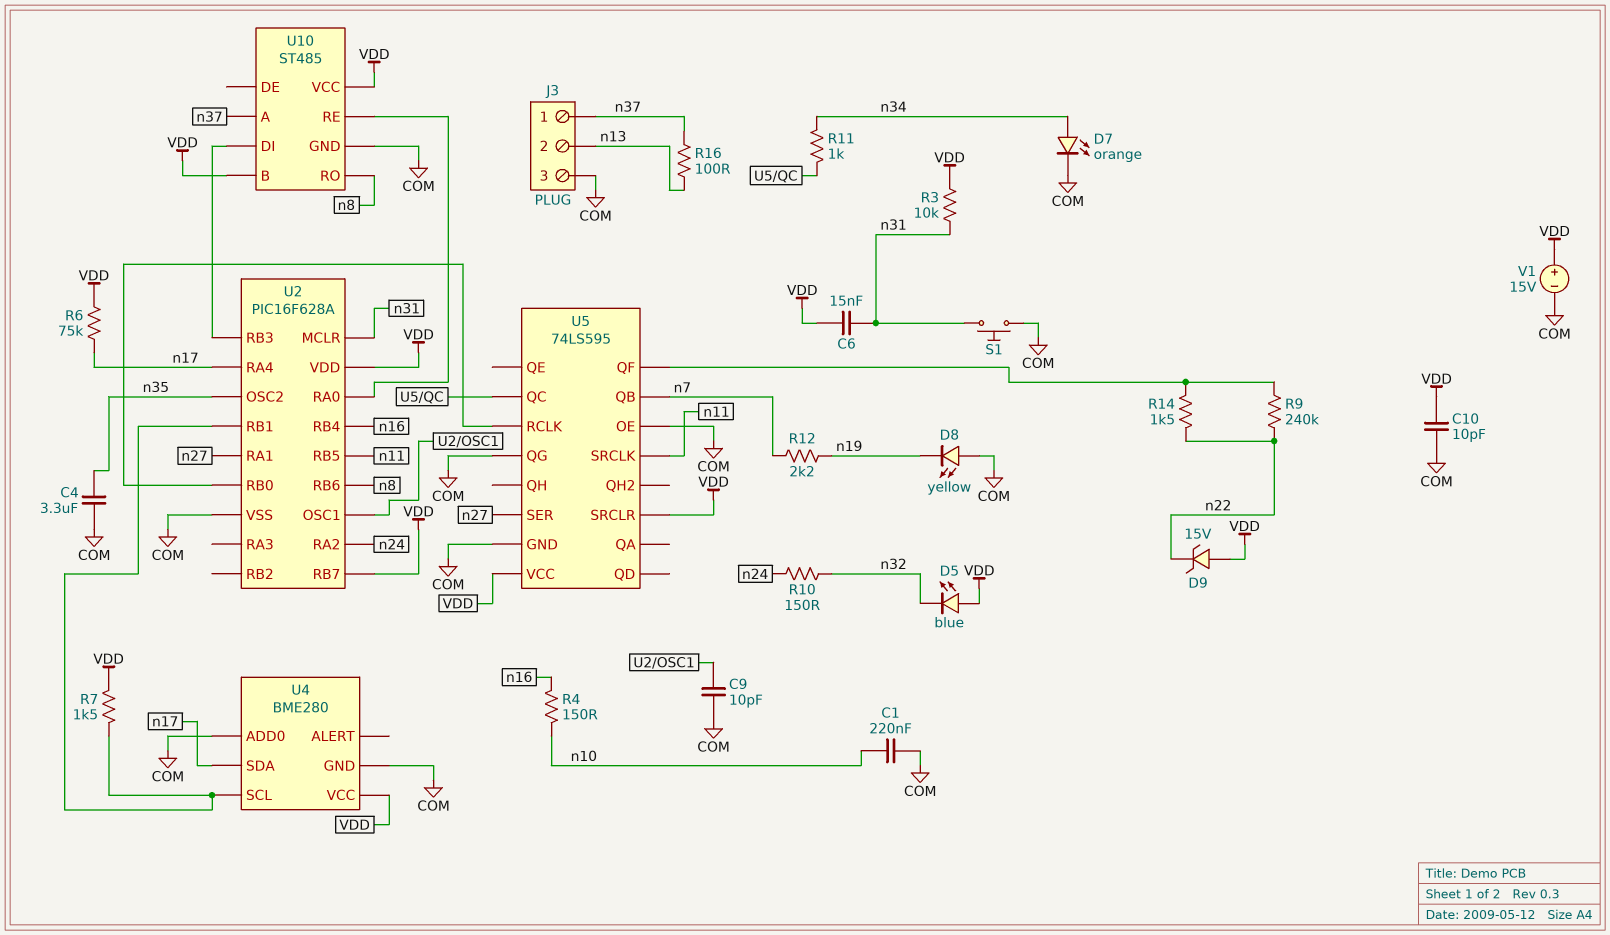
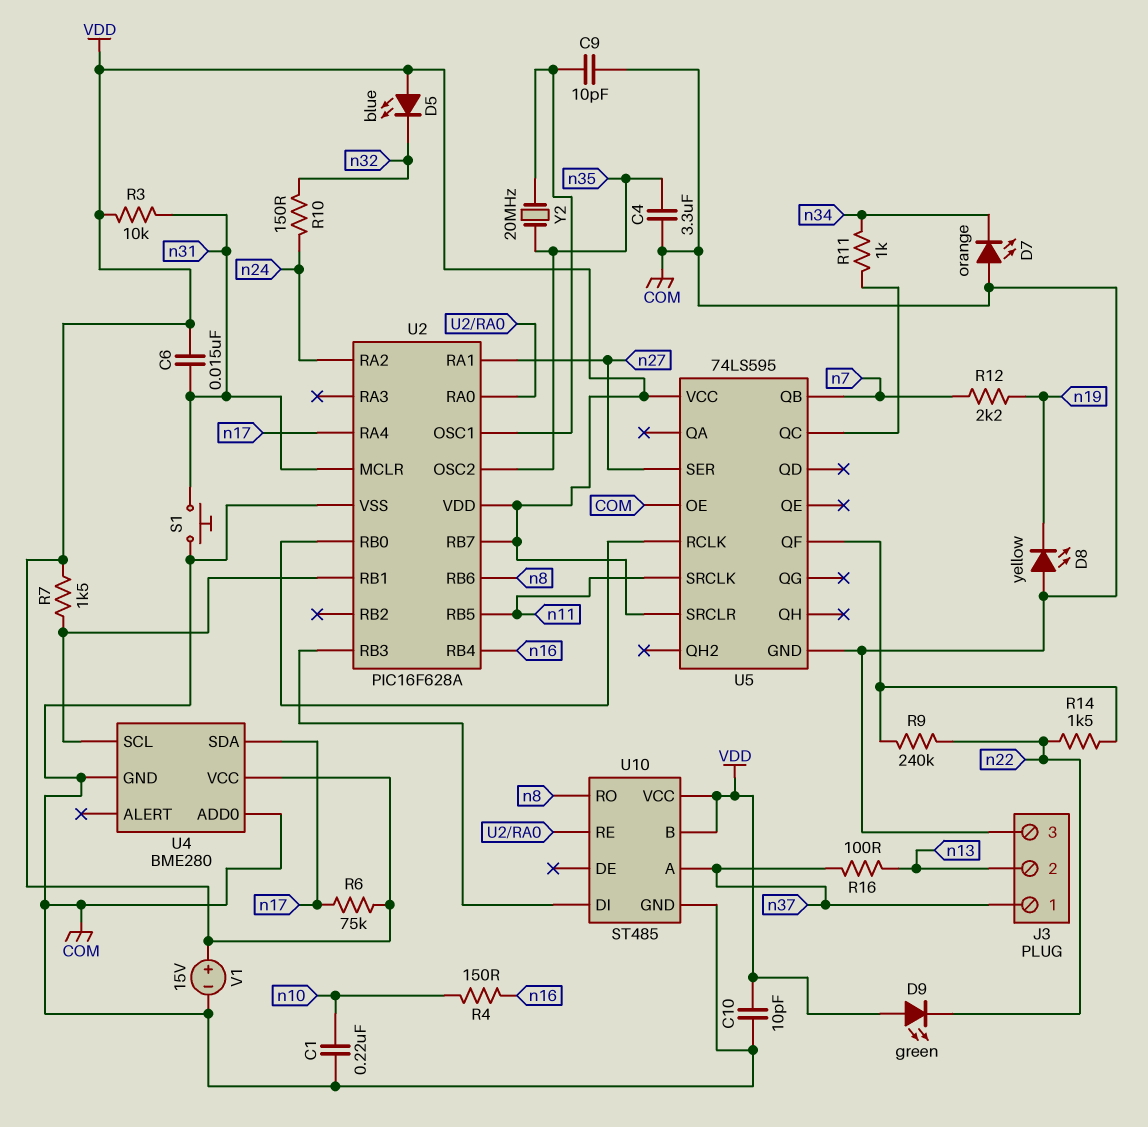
D7: LED orange (A n34, K COM) -> LED orange (A COM, K n34)
D9: zener 15V (A VDD, K n22) -> LED green (A VDD, K n22)
U5 pin QG: COM -> none
Y2: none -> 20MHz (U2/OSC1, n35)

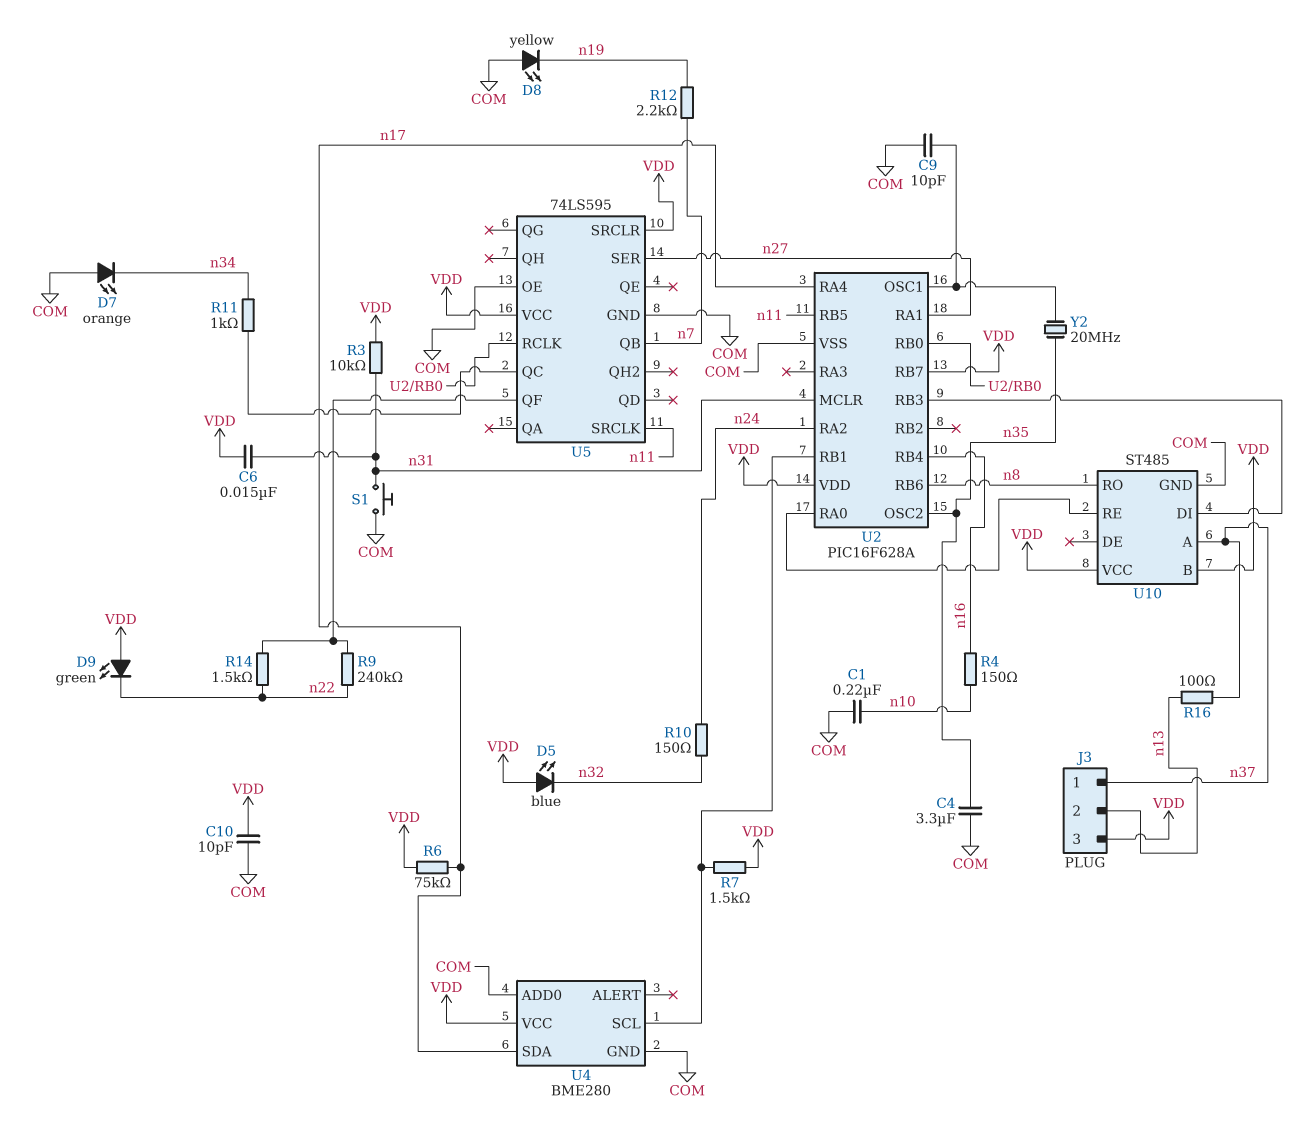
J3 pin 3: COM -> VDD
V1: 15V (plus VDD, minus COM) -> none

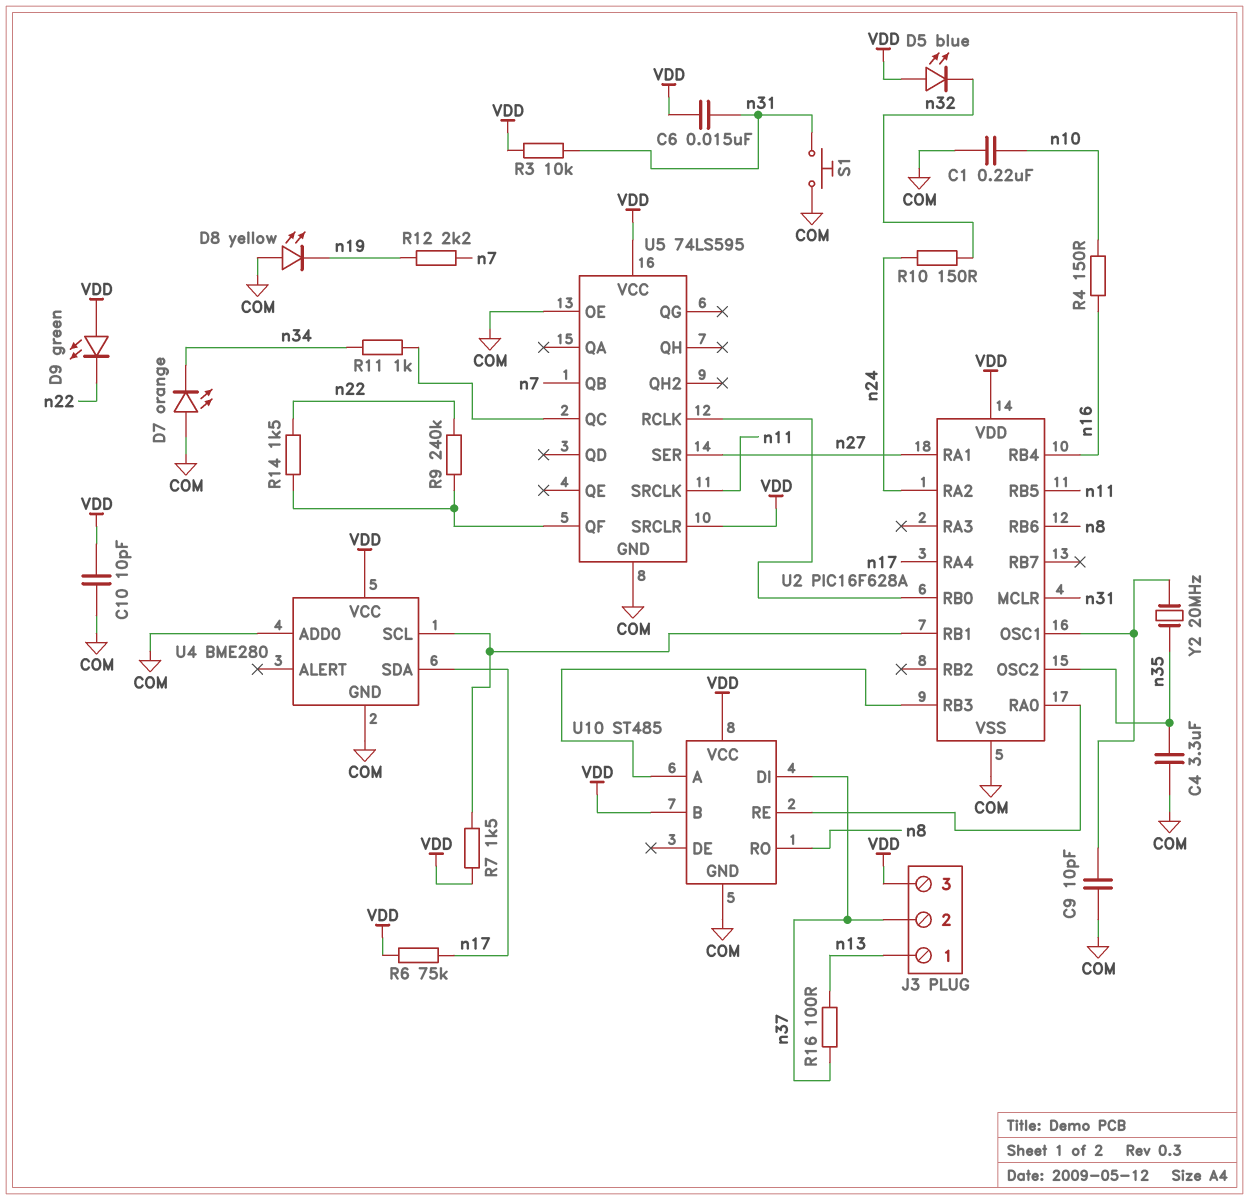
J3 pin 1: n37 -> n13
J3 pin 2: n13 -> n37
U2 pin RB7: VDD -> none
U10 pin A: n37 -> U2/RB3
U10 pin DI: U2/RB3 -> n37

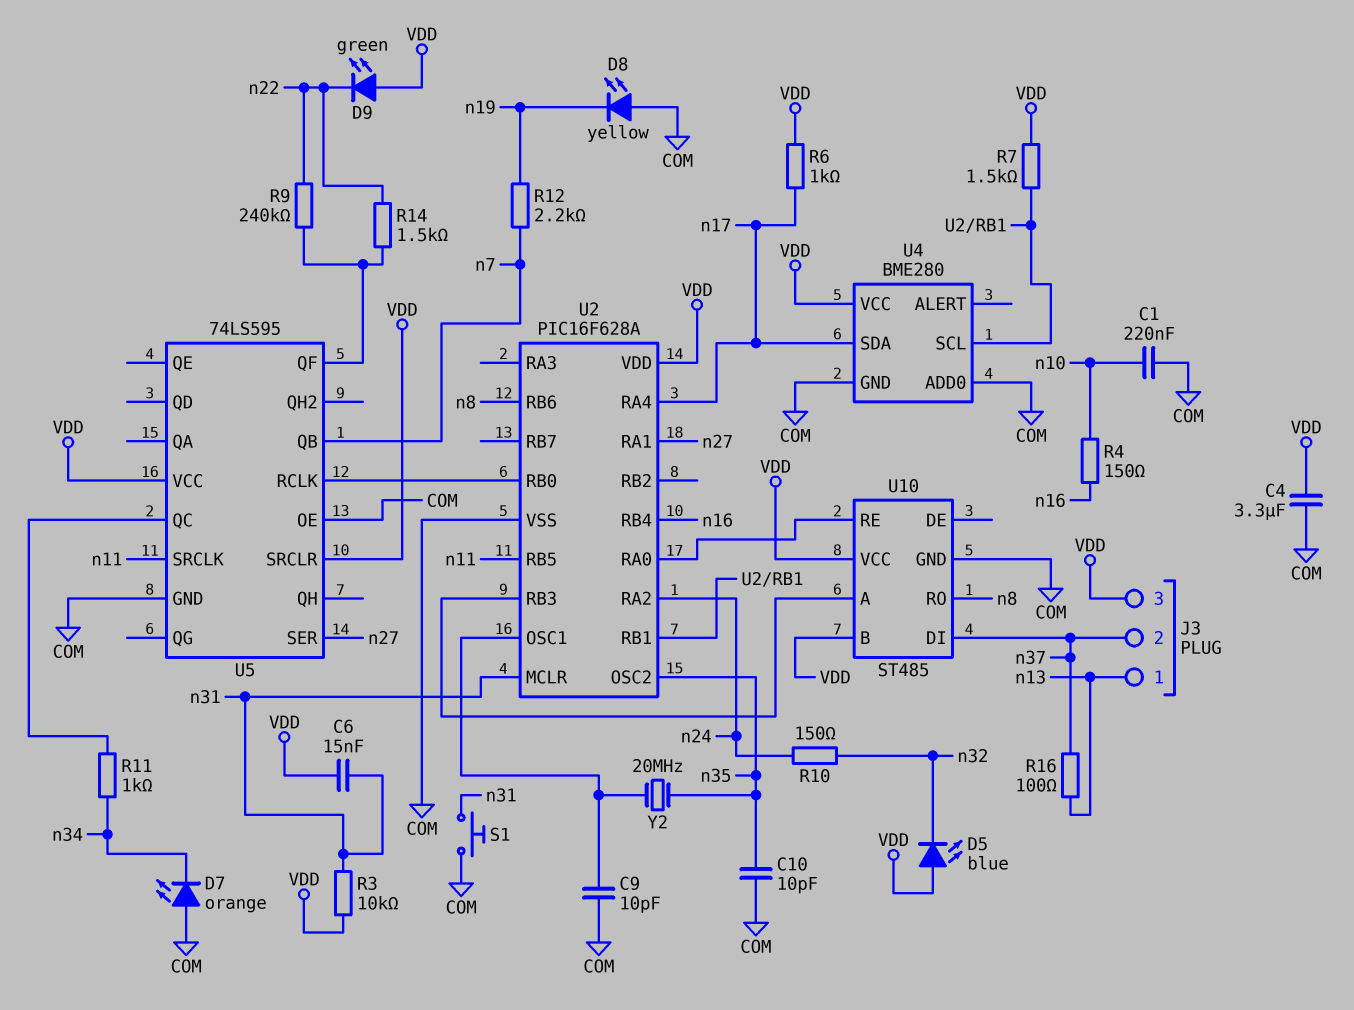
C4: 3.3uF (COM, n35) -> 3.3uF (COM, VDD)
C10: 10pF (COM, VDD) -> 10pF (COM, n35)
R6: 75k (VDD, n17) -> 1k (VDD, n17)

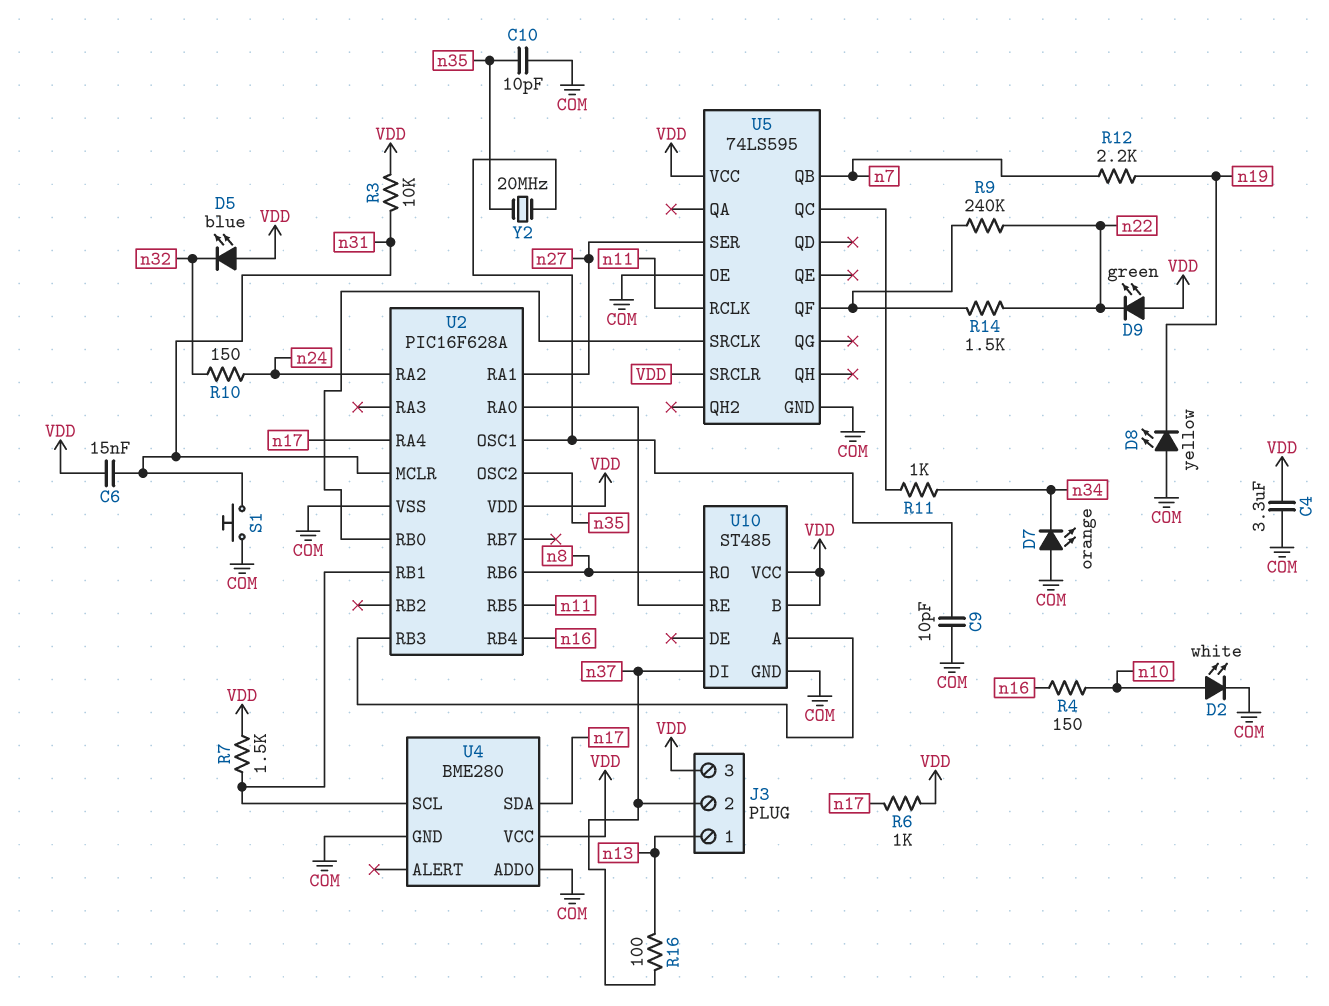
C1: 220nF (COM, n10) -> none
D2: none -> LED white (A n10, K COM)
U5 pin RCLK: U2/RB0 -> n11
U5 pin SRCLK: n11 -> U2/RB0

